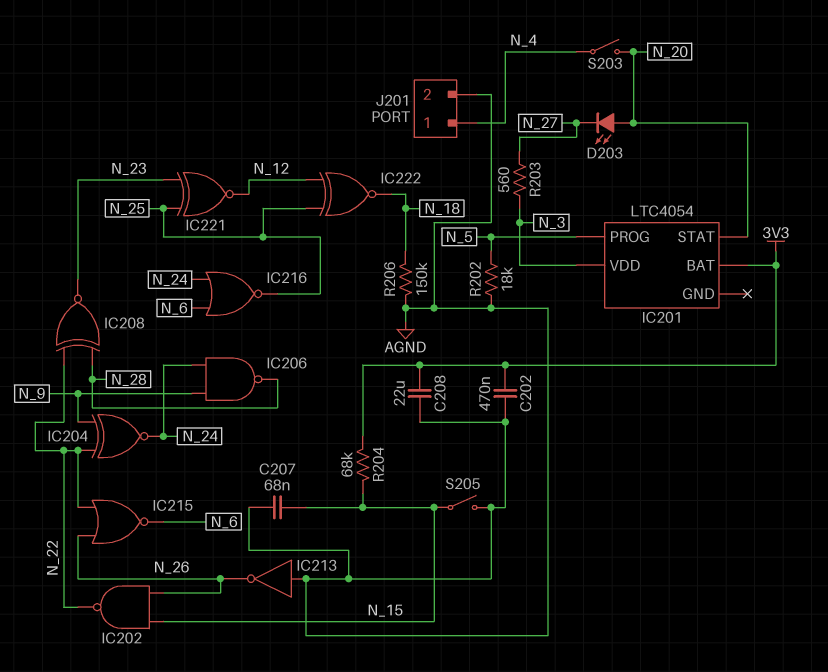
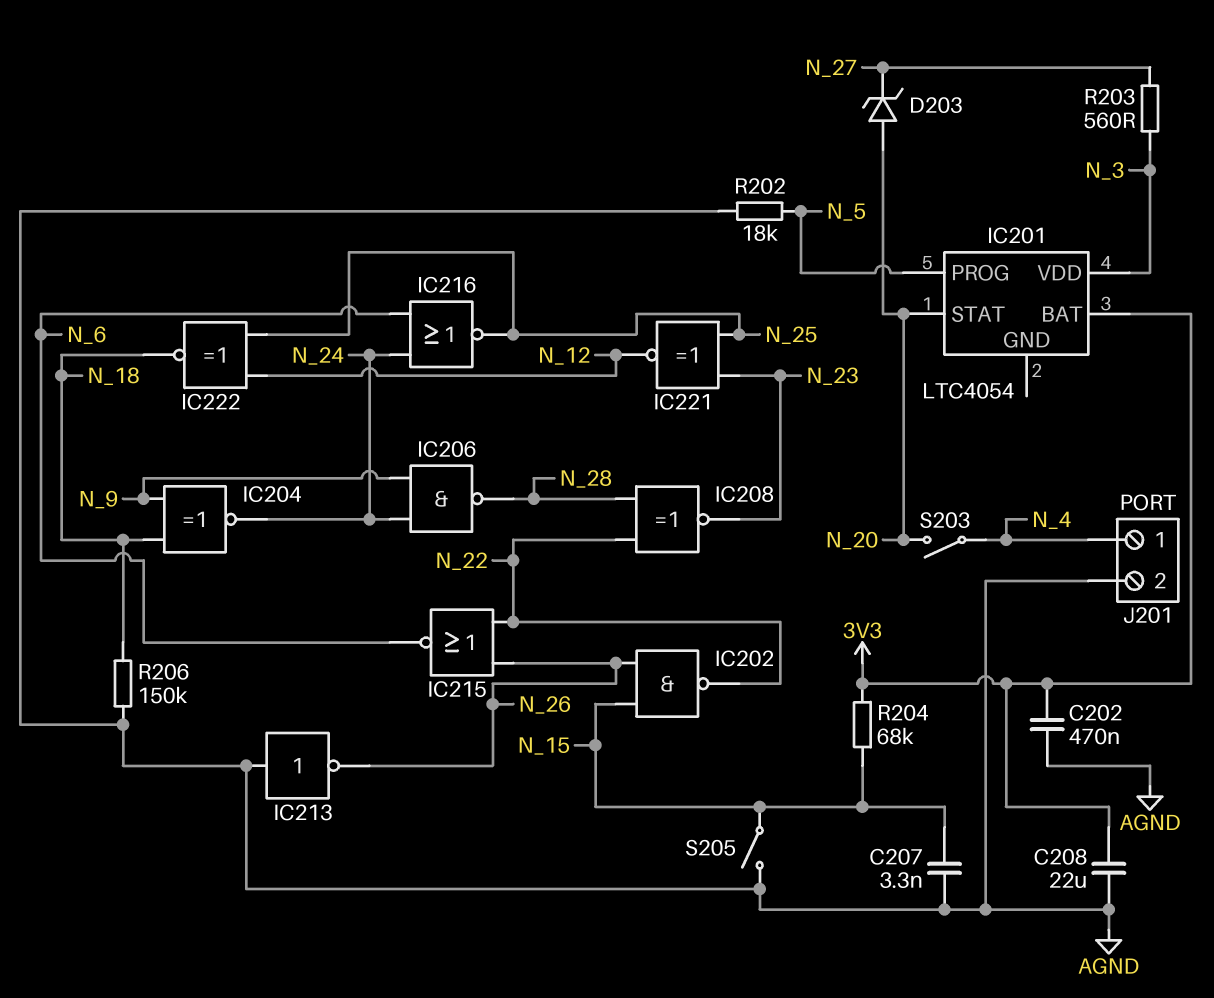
C207: 68nF (AGND, N_15) -> 3.3nF (AGND, N_15)
D203: LED (A N_20, K N_27) -> zener (A N_20, K N_27)
IC204: XNOR (in N_9, in N_22, out N_24) -> XNOR (in N_9, in N_18, out N_24)

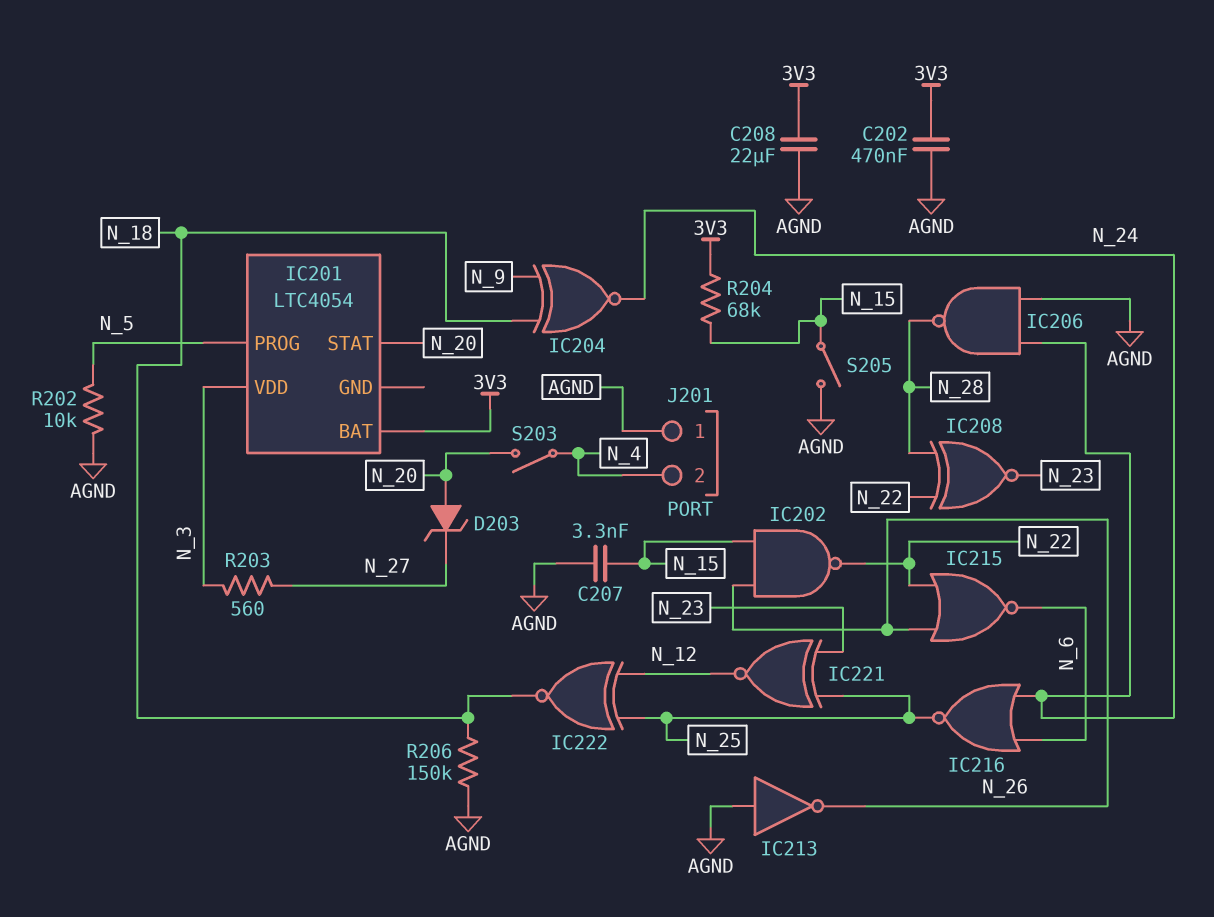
IC206: NAND (in N_9, in N_24, out N_28) -> NAND (in AGND, in N_24, out N_28)
J201 pin 1: N_4 -> AGND
J201 pin 2: AGND -> N_4
R202: 18k (AGND, N_5) -> 10k (AGND, N_5)

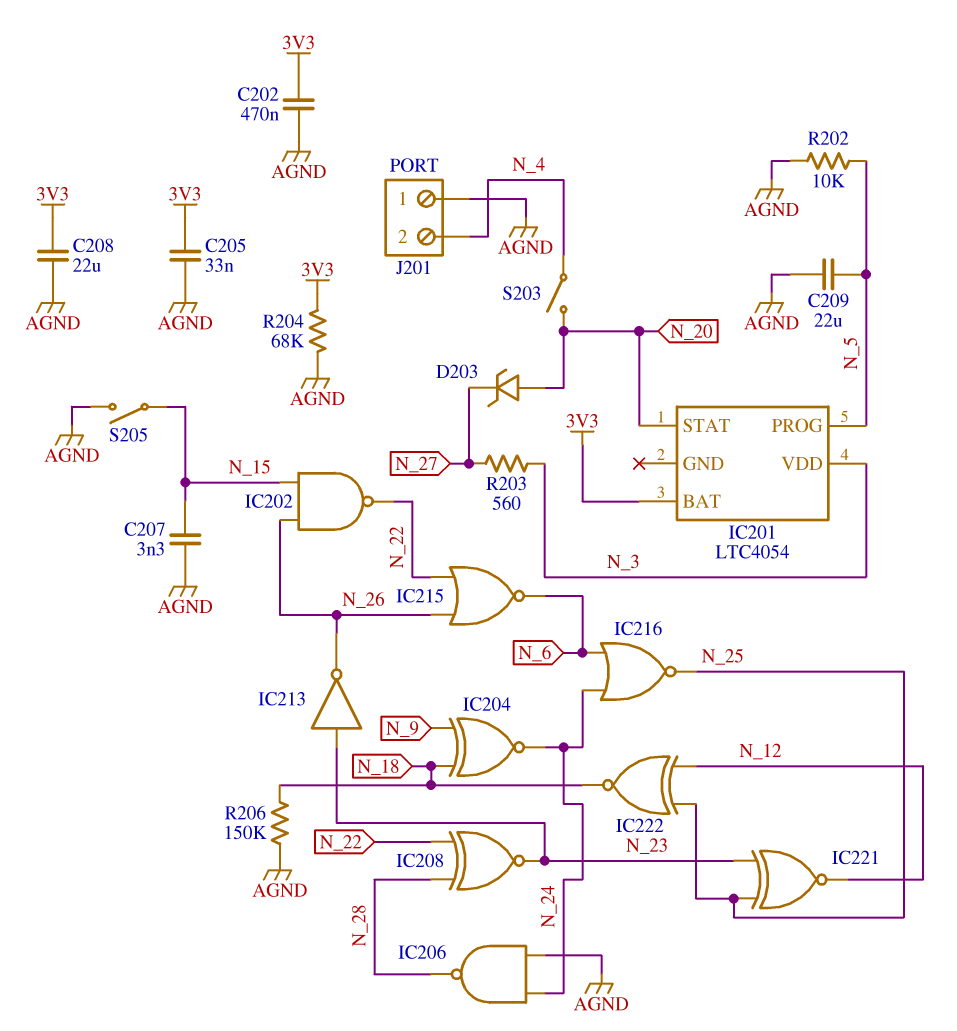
C205: none -> 33nF (3V3, AGND)
C209: none -> 22uF (AGND, N_5)
IC213: NOT (in AGND, out N_26) -> NOT (in N_23, out N_26)
R204: 68k (3V3, N_15) -> 68k (3V3, AGND)

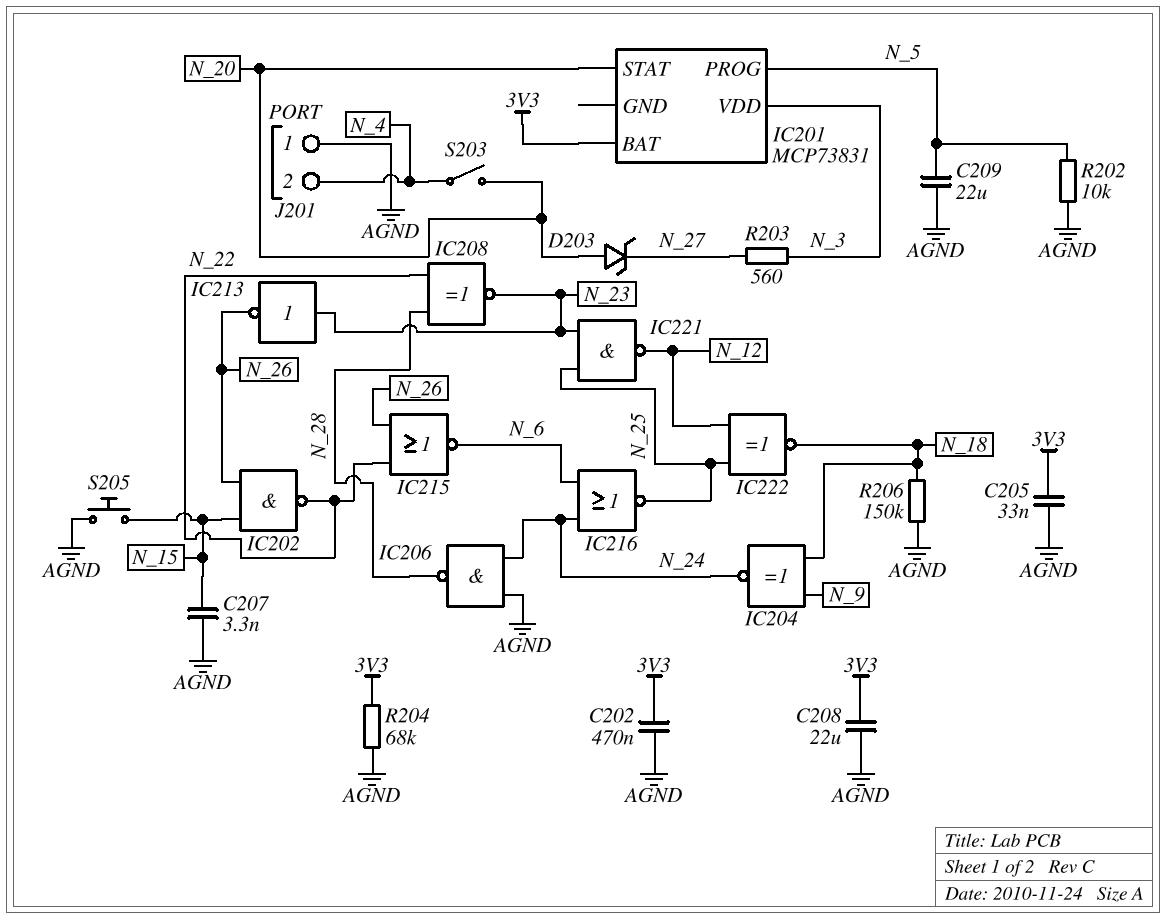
IC201: LTC4054 -> MCP73831
IC221: XNOR (in N_23, in N_25, out N_12) -> NAND (in N_23, in N_25, out N_12)
S205: switch (AGND, N_15) -> button (AGND, N_15)

